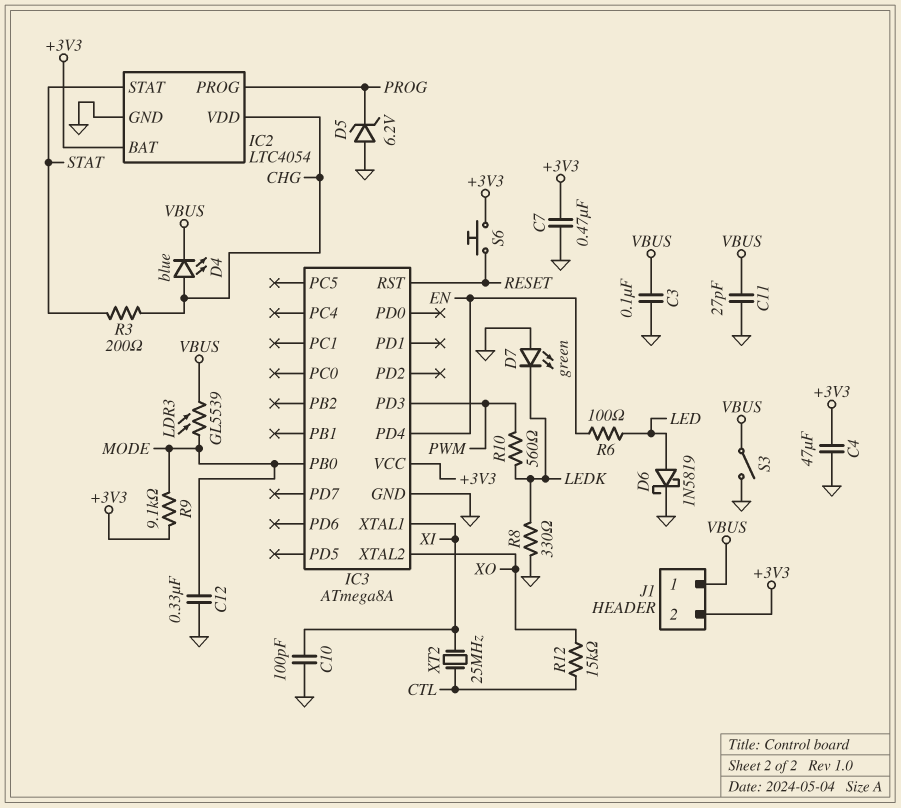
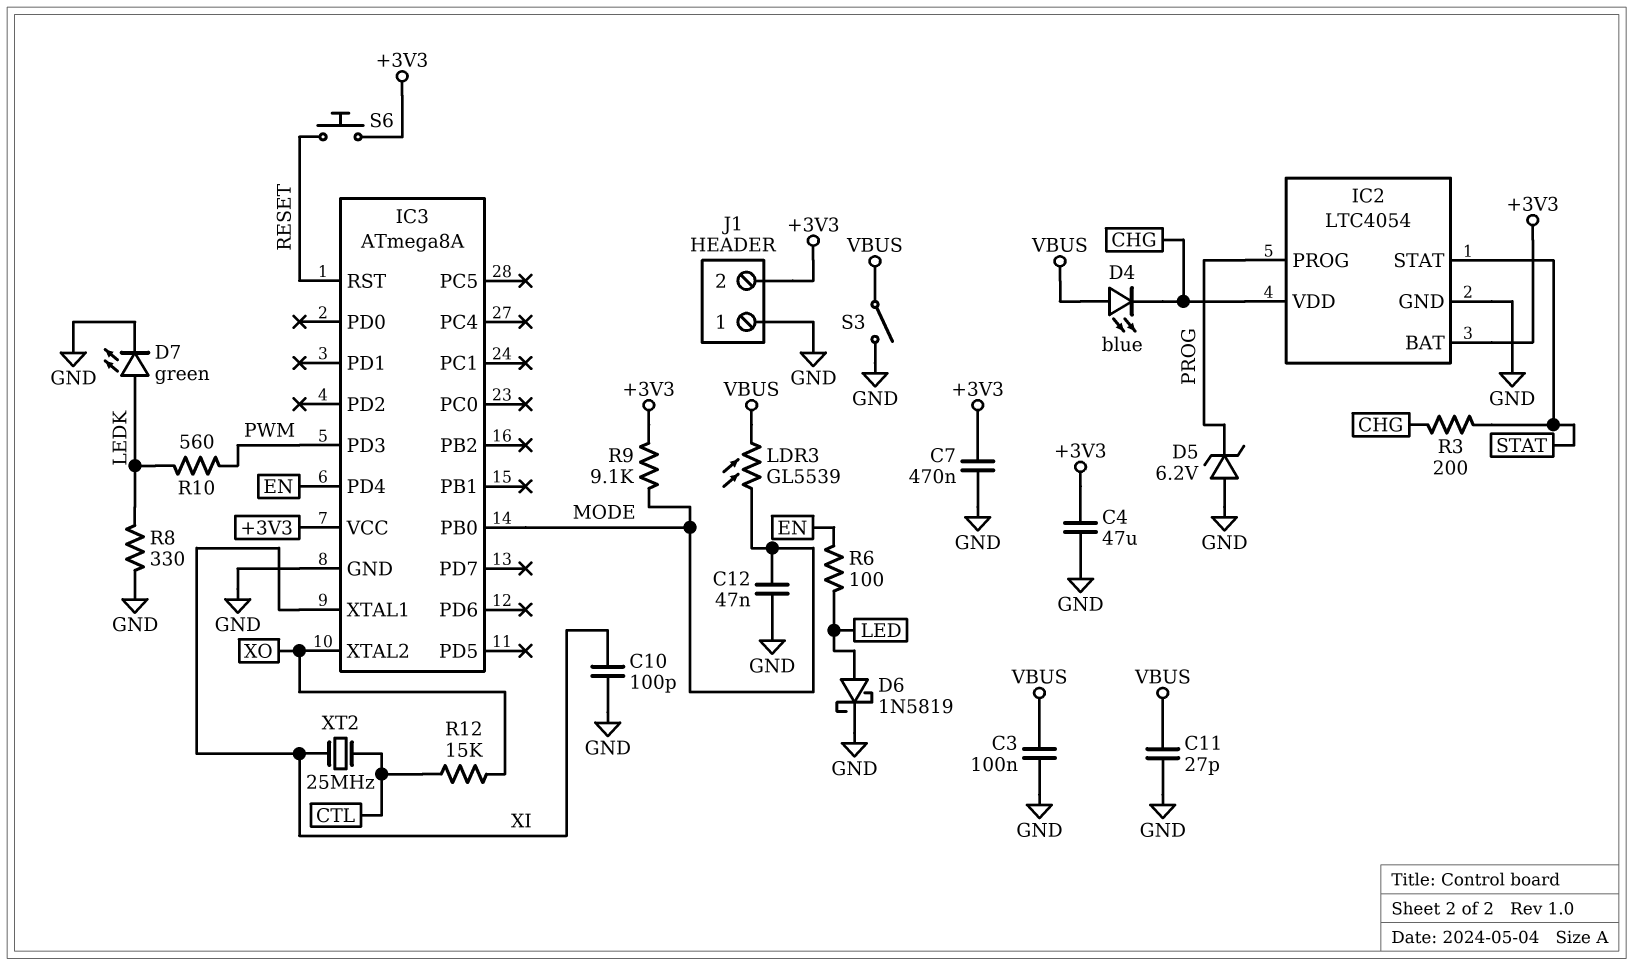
C12: 330nF (GND, MODE) -> 47nF (GND, MODE)
D4: LED blue (A CHG, K VBUS) -> LED blue (A VBUS, K CHG)
D7: LED green (A GND, K LEDK) -> LED green (A LEDK, K GND)
J1 pin 1: VBUS -> GND

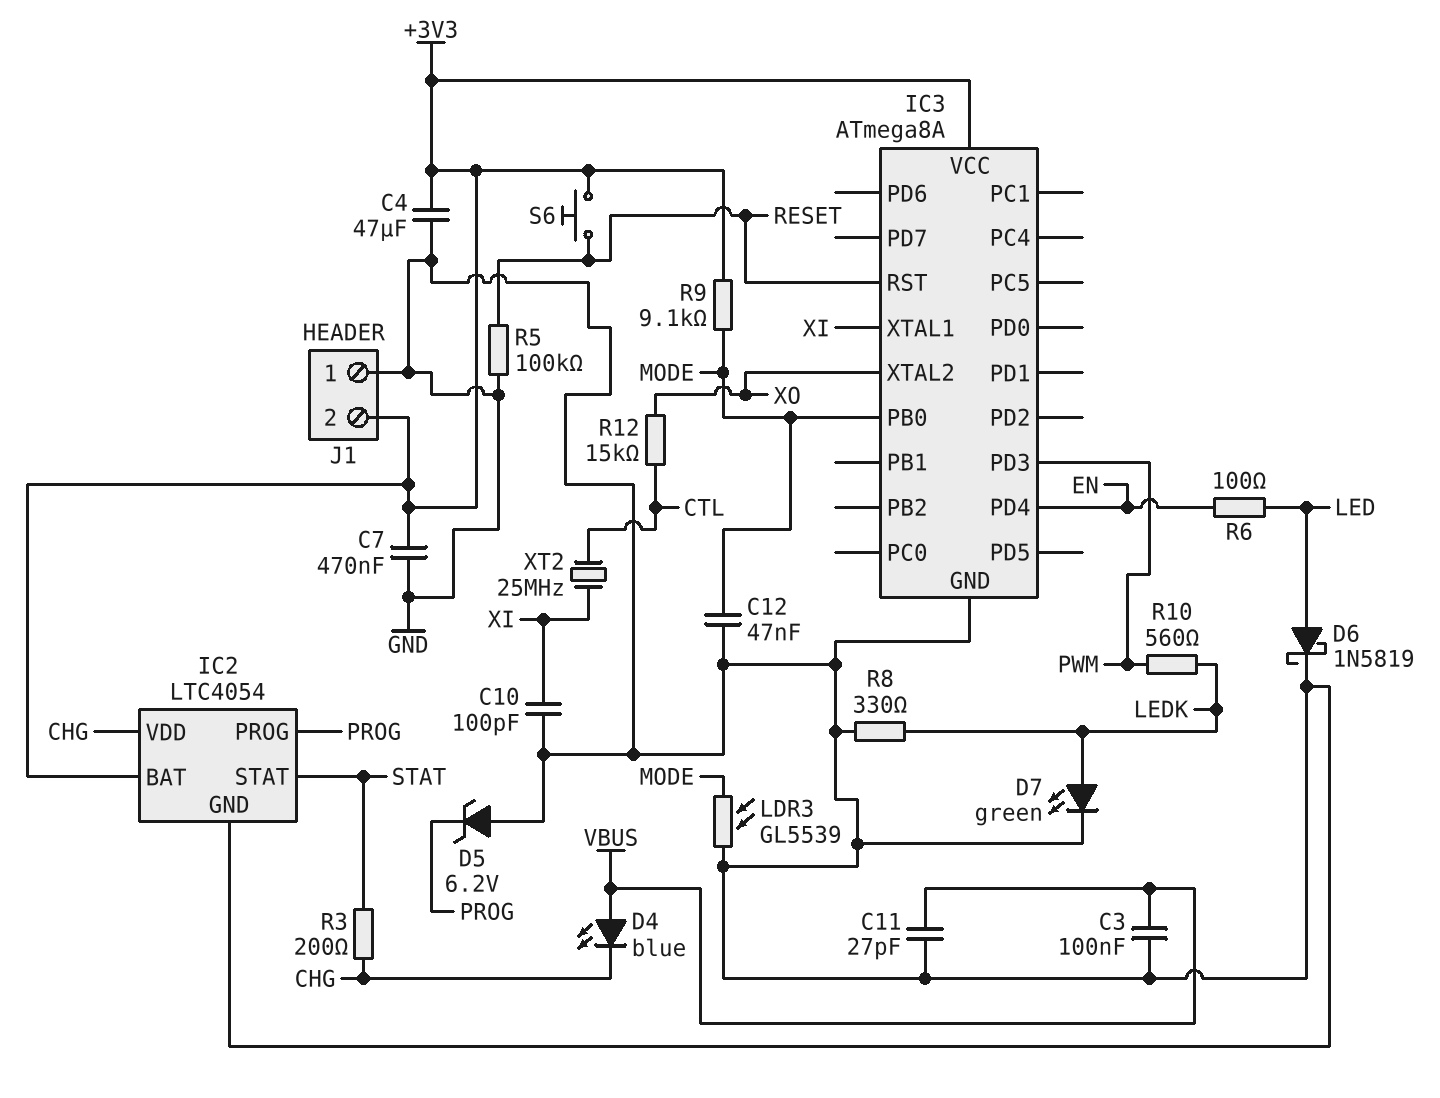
LDR3: GL5539 (MODE, VBUS) -> GL5539 (GND, MODE)
R5: none -> 100k (GND, RESET)
S3: switch (GND, VBUS) -> none

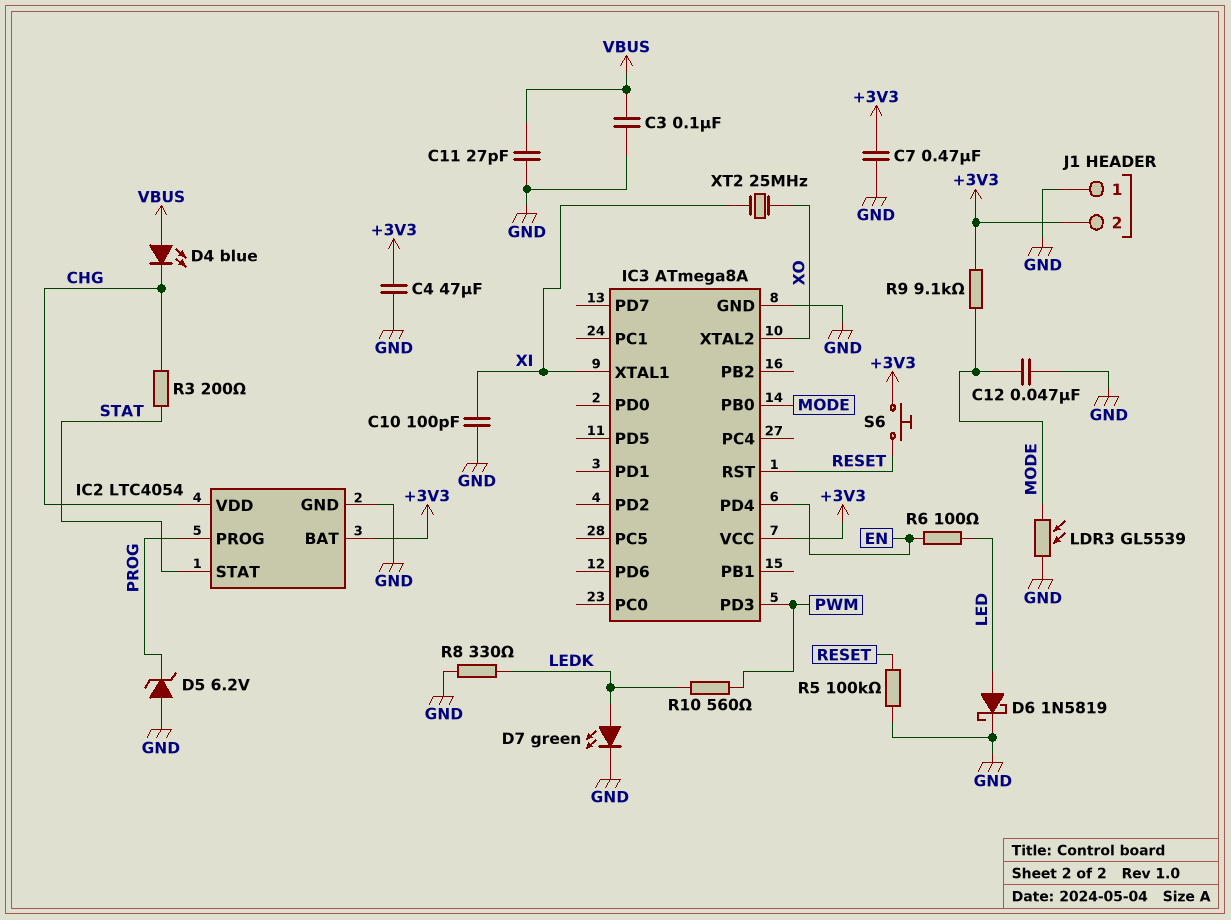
R12: 15k (CTL, XO) -> none
XT2: 25MHz (CTL, XI) -> 25MHz (XI, XO)

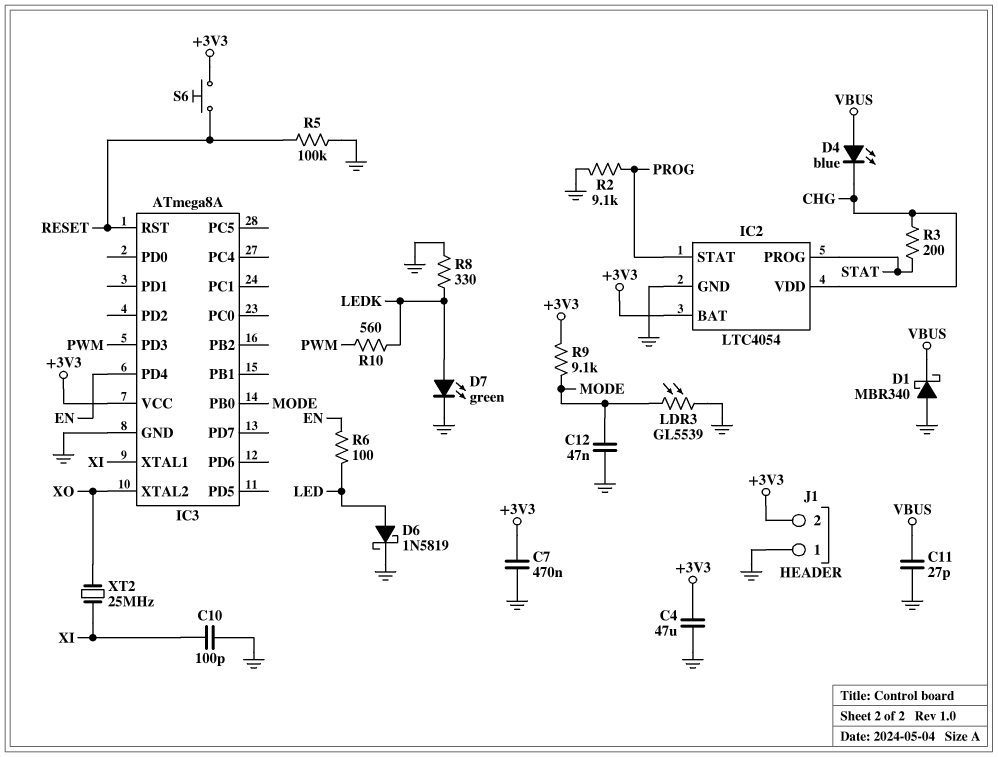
C3: 100nF (GND, VBUS) -> none
D1: none -> schottky MBR340 (A GND, K VBUS)
D5: zener 6.2V (A GND, K PROG) -> none
IC2 pin PROG: PROG -> STAT
IC2 pin STAT: STAT -> PROG
R2: none -> 9.1k (GND, PROG)

